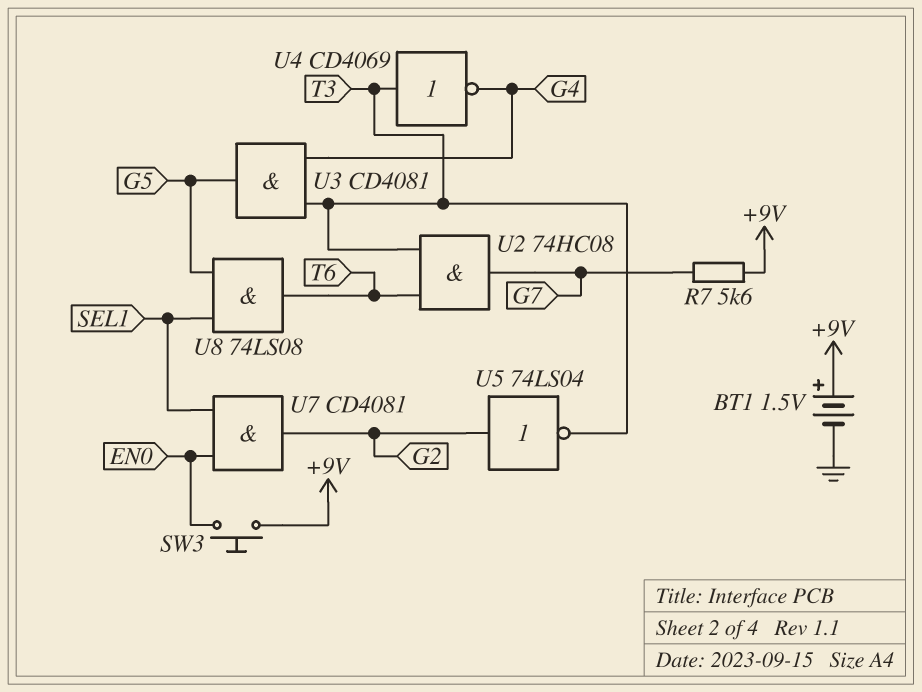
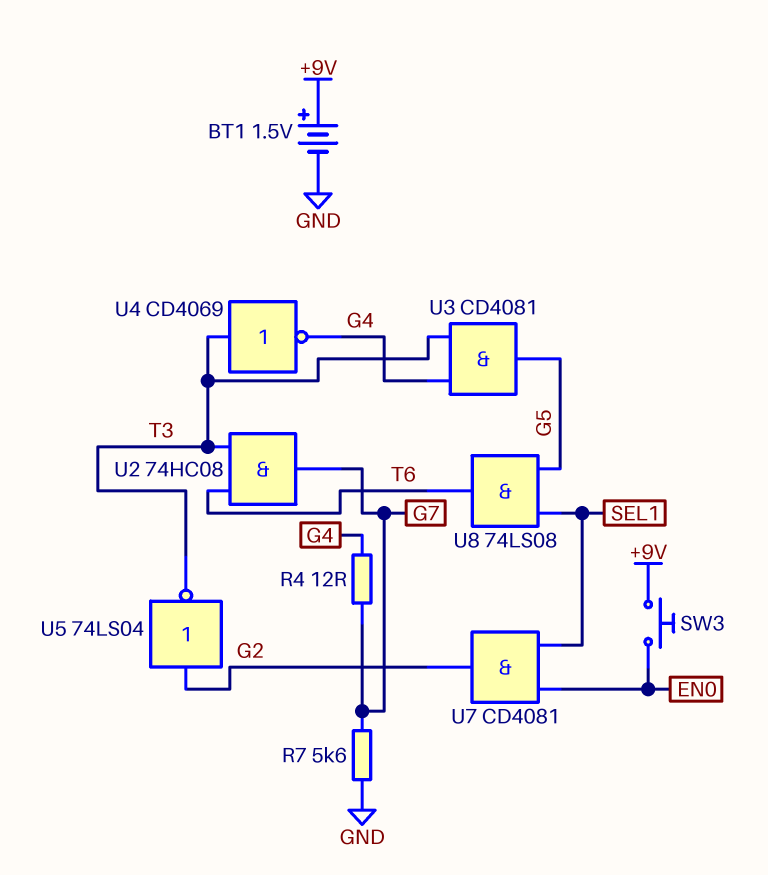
R4: none -> 12 (G4, G7)
R7: 5.6k (+9V, G7) -> 5.6k (G7, GND)

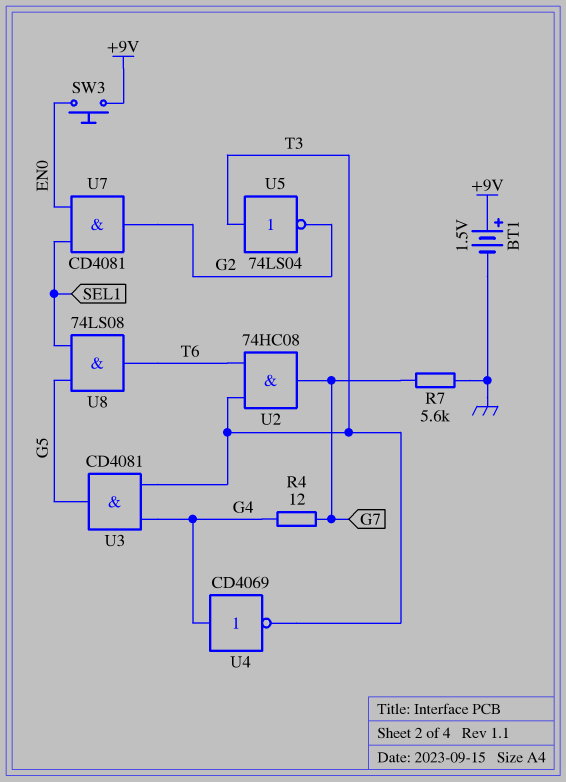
U4: NOT CD4069 (in T3, out G4) -> NOT CD4069 (in G4, out T3)
U5: NOT 74LS04 (in G2, out T3) -> NOT 74LS04 (in T3, out G2)

